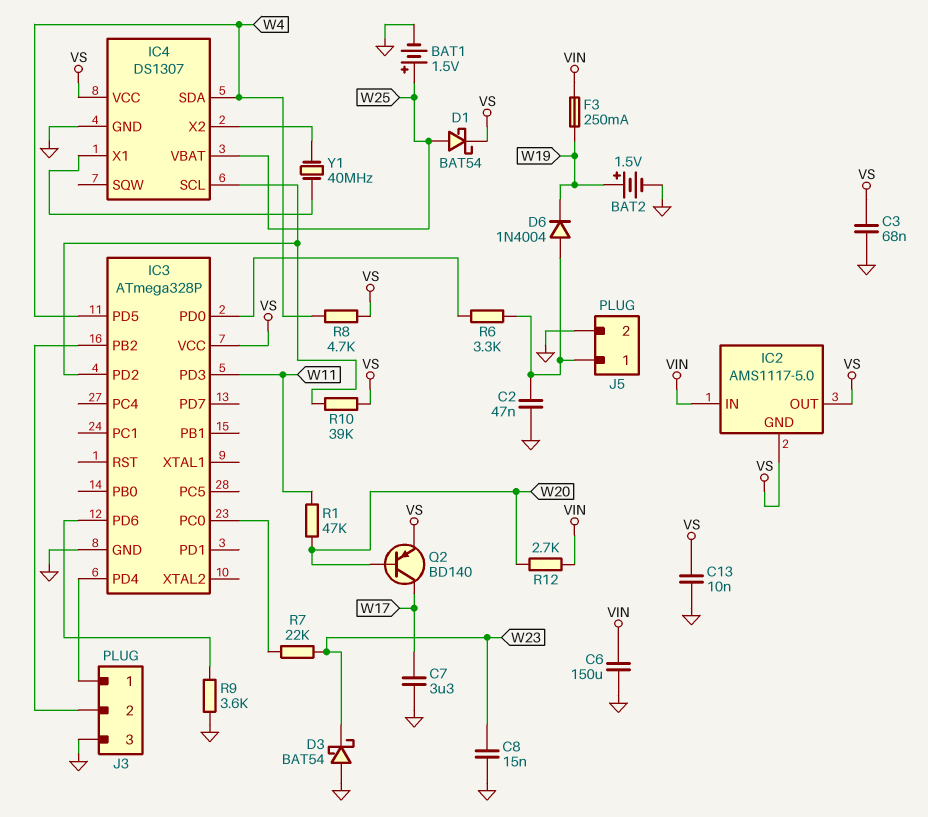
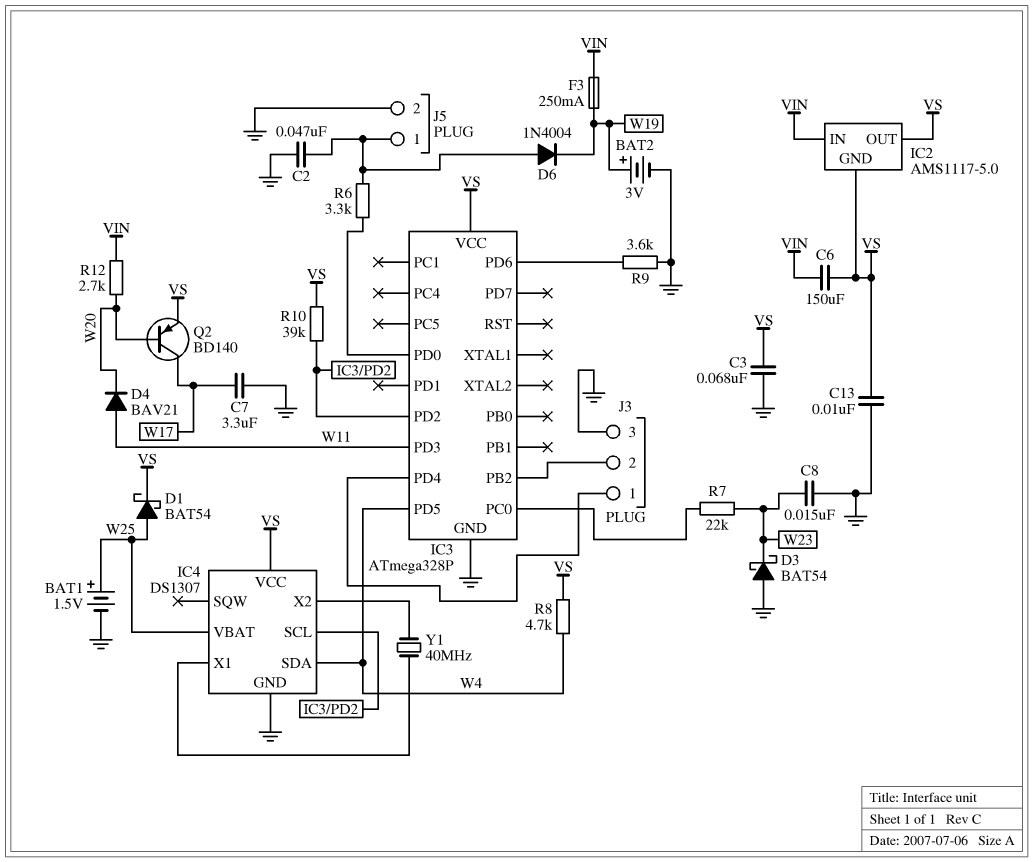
BAT2: 1.5V (plus W19, minus GND) -> 3V (plus W19, minus GND)
C6: 150uF (GND, VIN) -> 150uF (VIN, VS)
D4: none -> diode BAV21 (A W11, K W20)
R1: 47k (W11, W20) -> none

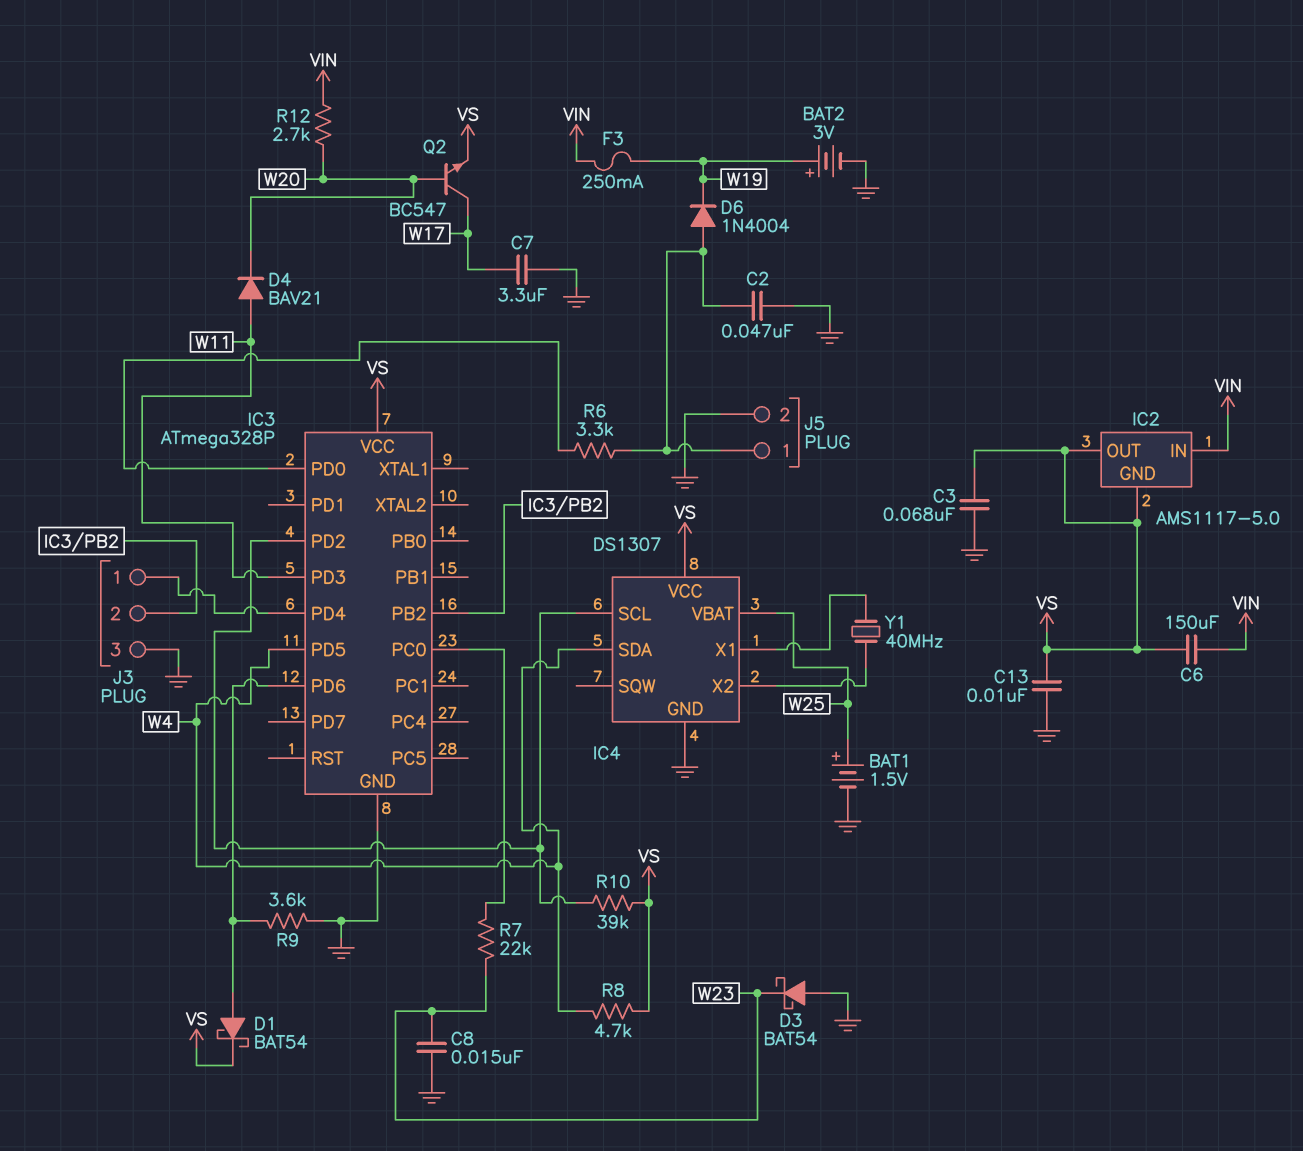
D1: schottky BAT54 (A W25, K VS) -> schottky BAT54 (A IC3/PD6, K VS)
Q2: PNP BD140 (B W20, C W17, E VS) -> NPN BC547 (B W20, C W17, E VS)

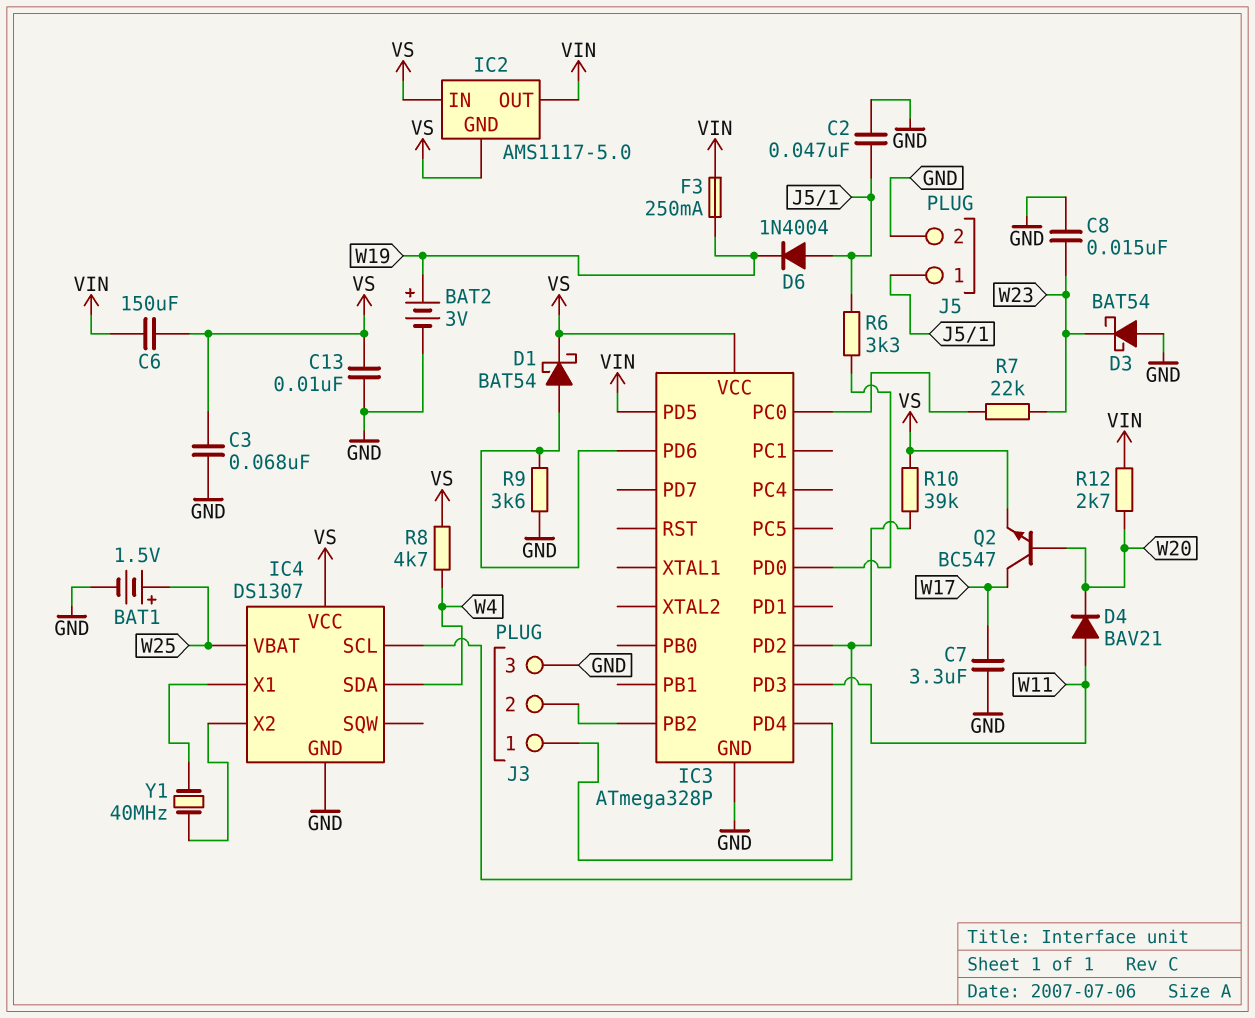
IC2 pin IN: VIN -> VS
IC2 pin OUT: VS -> VIN
IC3 pin PD5: W4 -> VIN

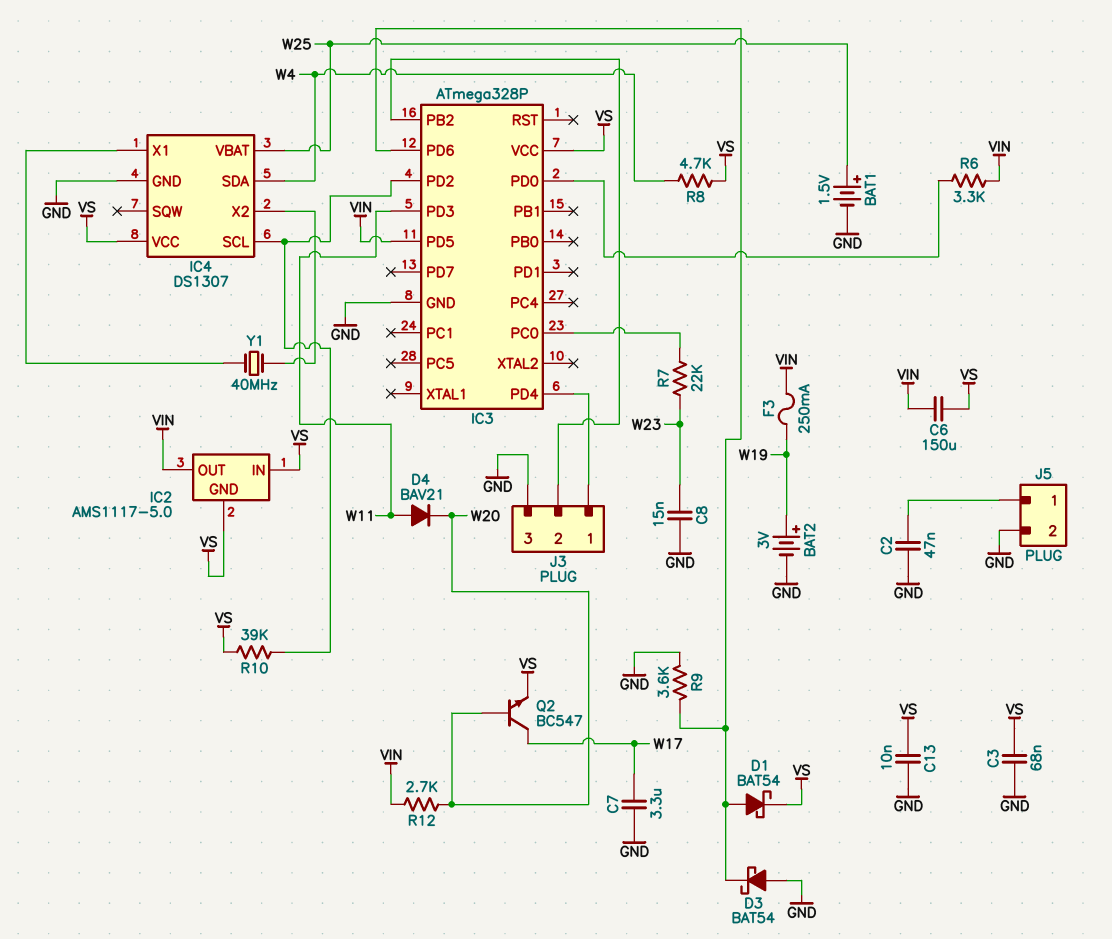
D3: schottky BAT54 (A GND, K W23) -> schottky BAT54 (A GND, K IC3/PD6)
D6: diode 1N4004 (A J5/1, K W19) -> none
R6: 3.3k (IC3/PD0, J5/1) -> 3.3k (IC3/PD0, VIN)

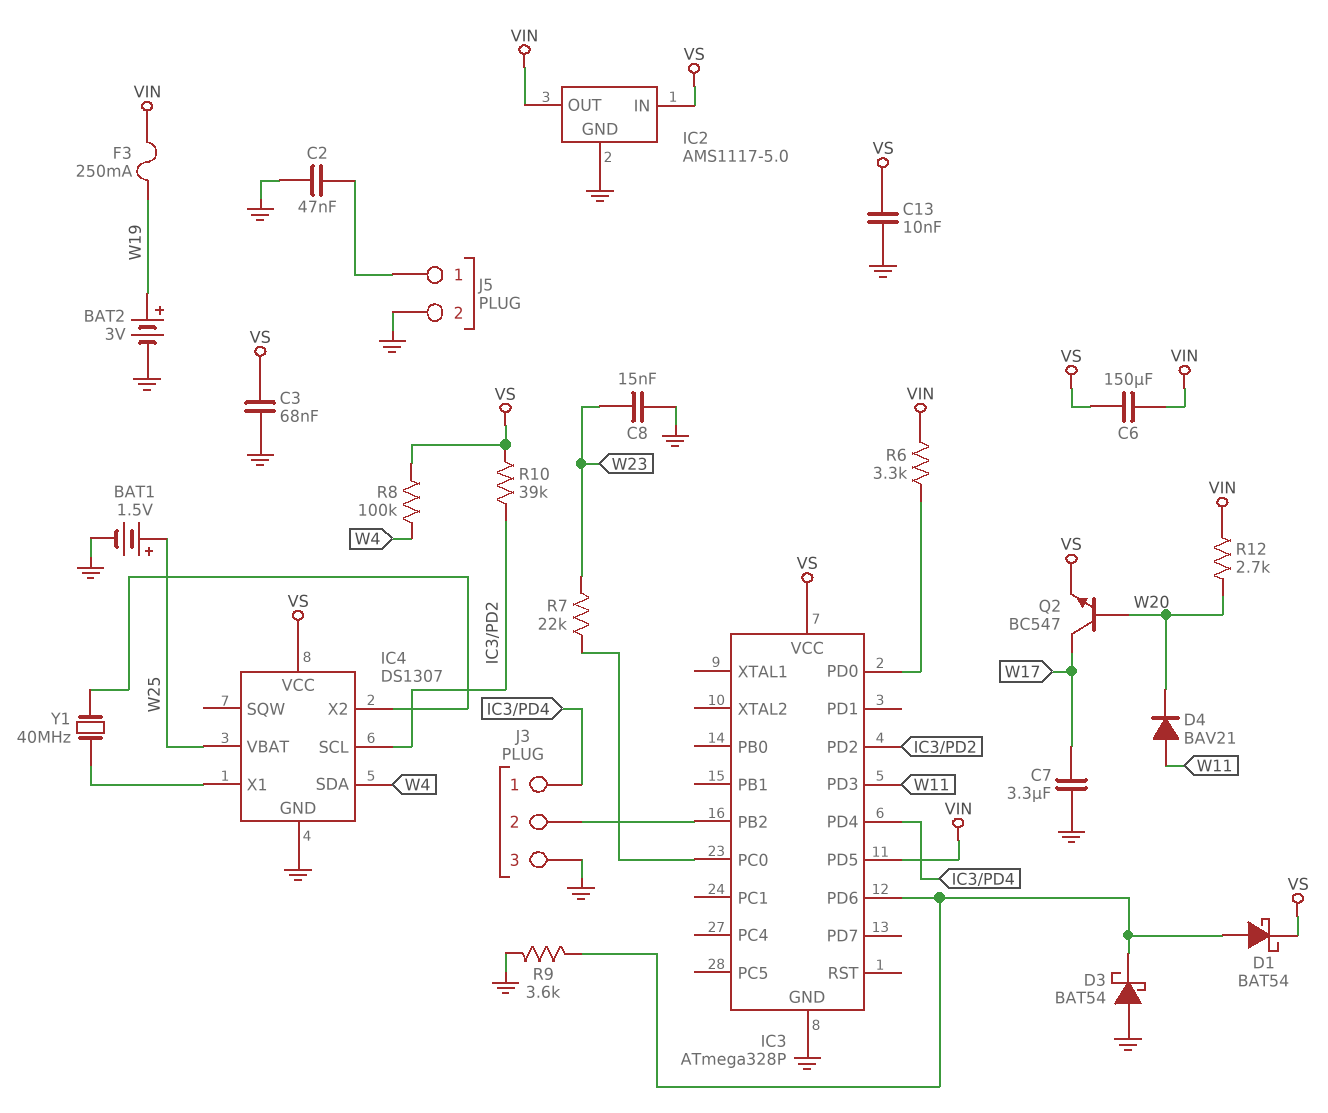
IC2 pin GND: VS -> GND
R8: 4.7k (VS, W4) -> 100k (VS, W4)

